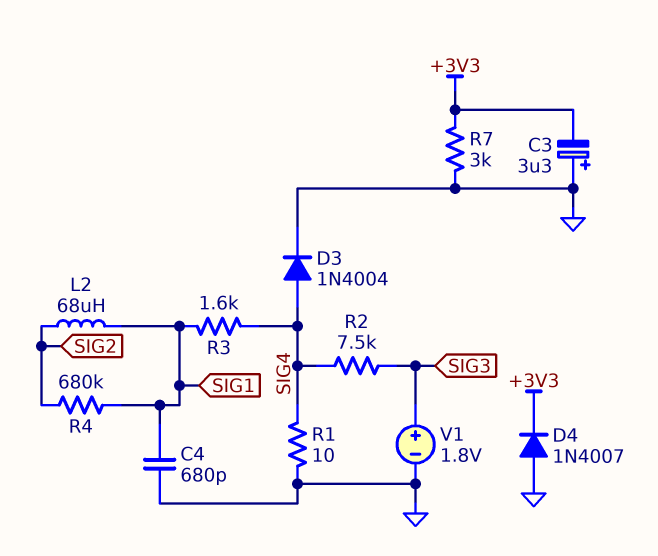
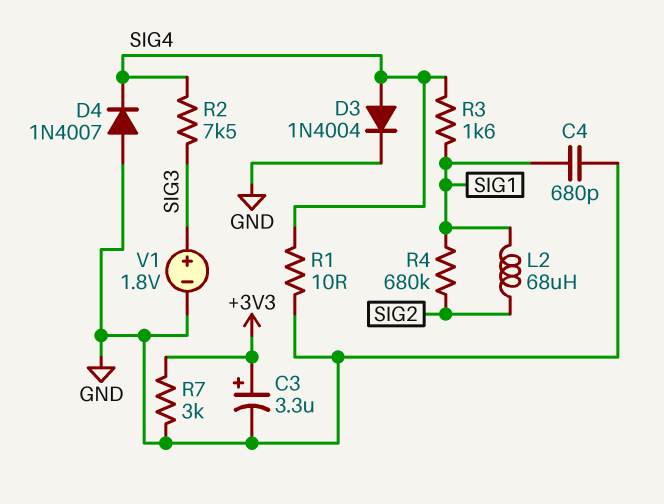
C3: 3.3uF (plus GND, minus +3V3) -> 3.3uF (plus +3V3, minus GND)
D4: diode 1N4007 (A GND, K +3V3) -> diode 1N4007 (A GND, K SIG4)

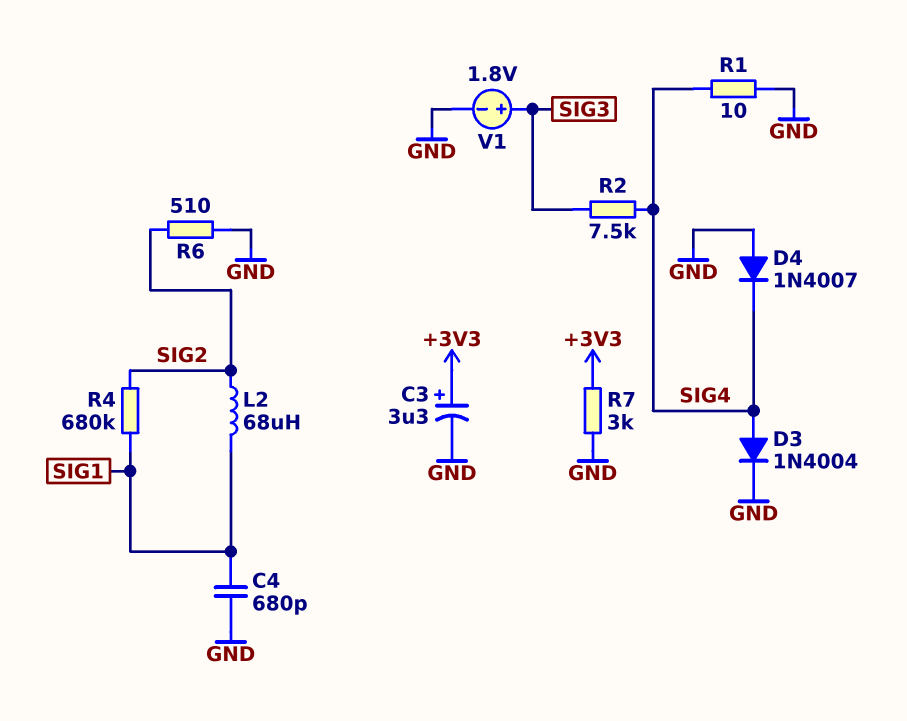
R3: 1.6k (SIG1, SIG4) -> none
R6: none -> 510 (GND, SIG2)

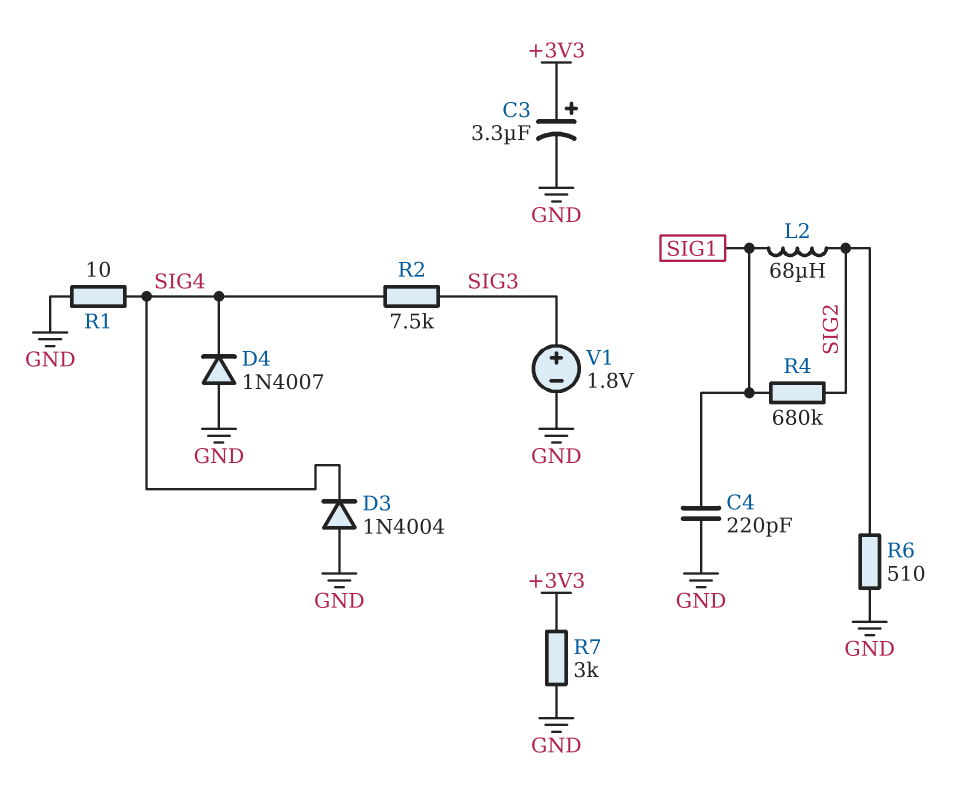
C4: 680pF (GND, SIG1) -> 220pF (GND, SIG1)
D3: diode 1N4004 (A SIG4, K GND) -> diode 1N4004 (A GND, K SIG4)

